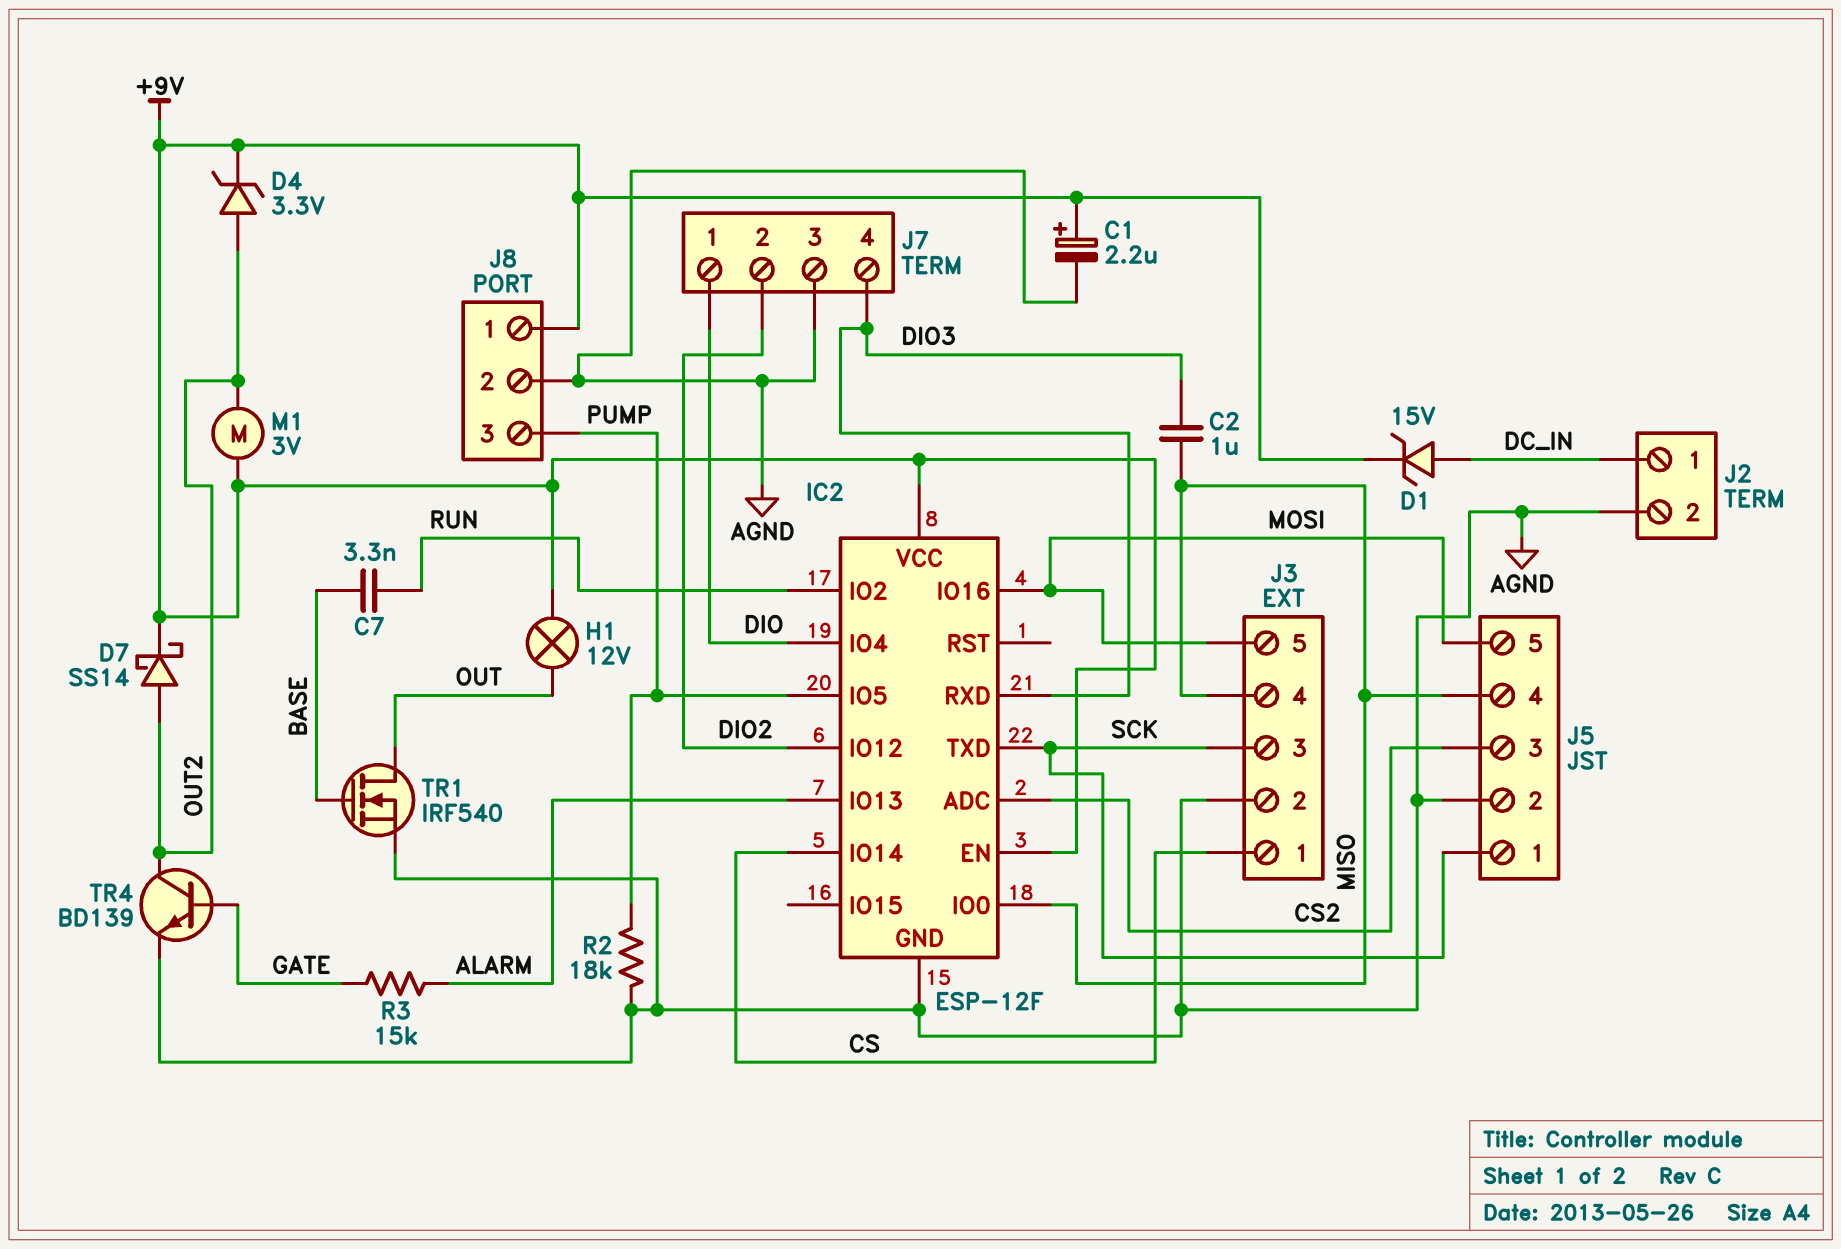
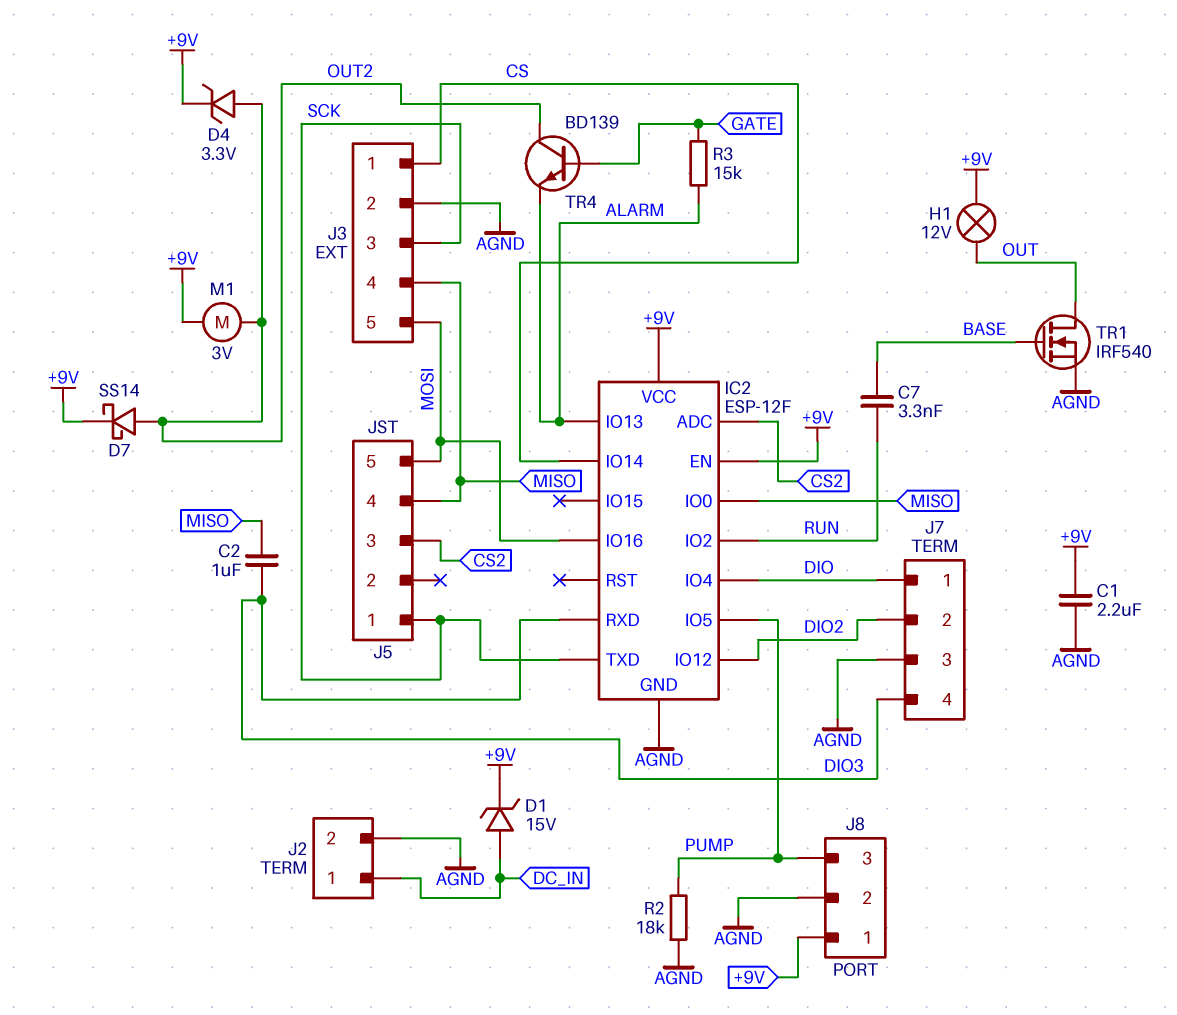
C1: 2.2uF (plus +9V, minus AGND) -> 2.2uF (+9V, AGND)
J5 pin 2: AGND -> none
TR4: NPN BD139 (B GATE, C OUT2, E AGND) -> NPN BD139 (B GATE, C OUT2, E ALARM)

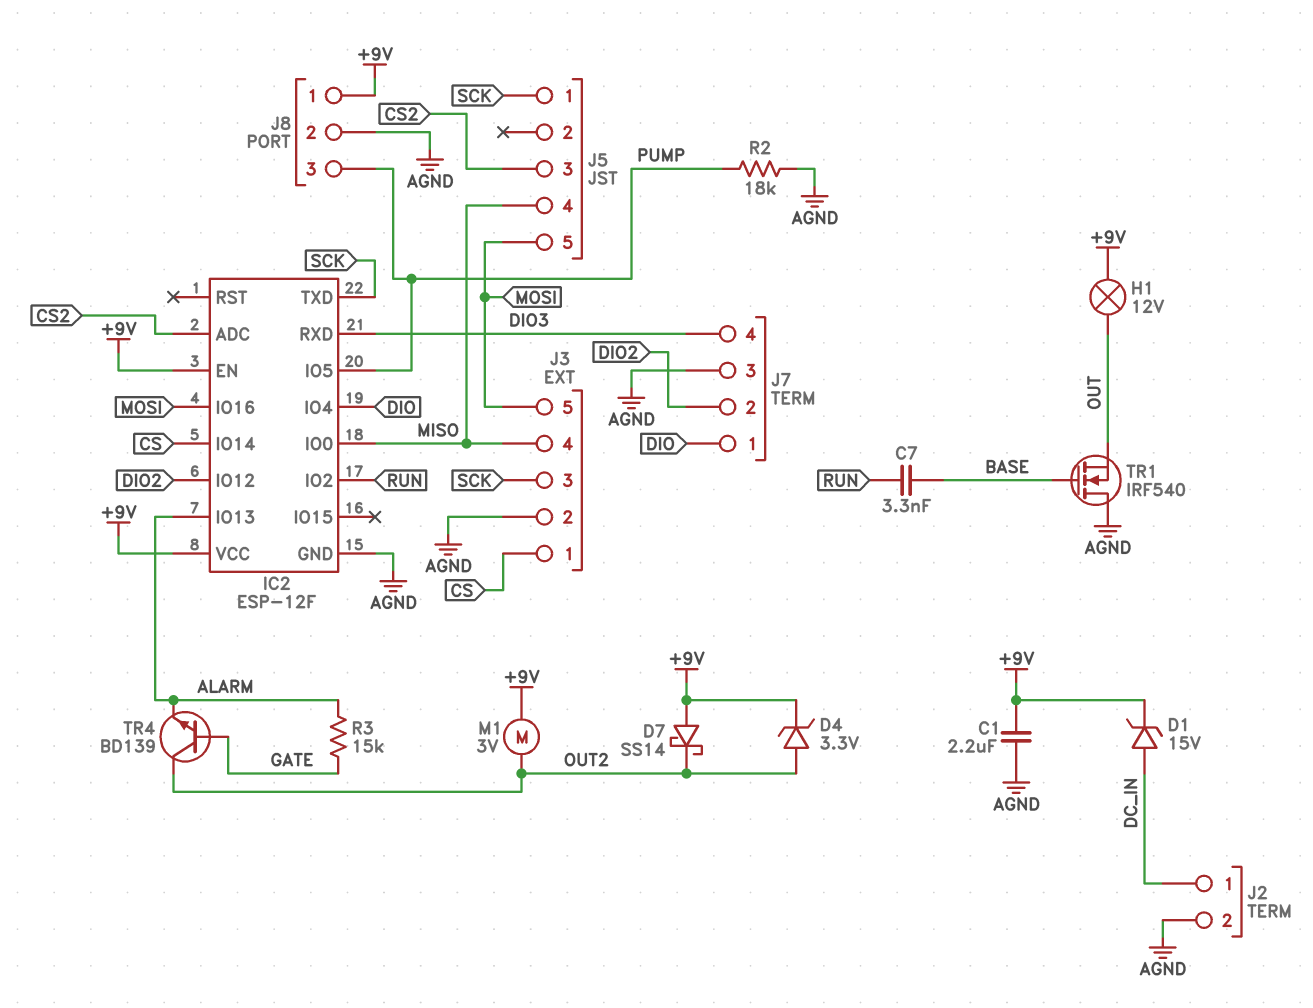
C2: 1uF (DIO3, MISO) -> none
D7: schottky SS14 (A OUT2, K +9V) -> schottky SS14 (A +9V, K OUT2)
TR1: NMOS IRF540 (G BASE, D OUT, S AGND) -> NMOS IRF540 (G BASE, D AGND, S OUT)

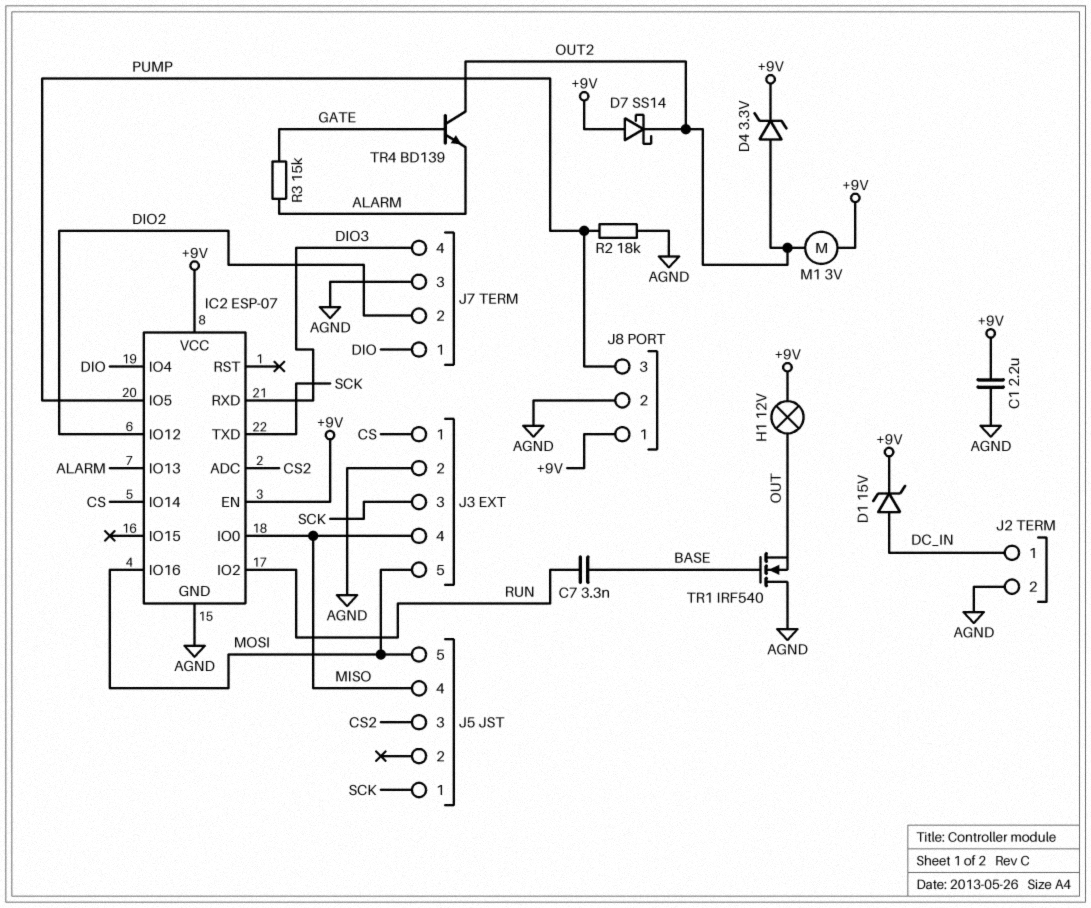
IC2: ESP-12F -> ESP-07

